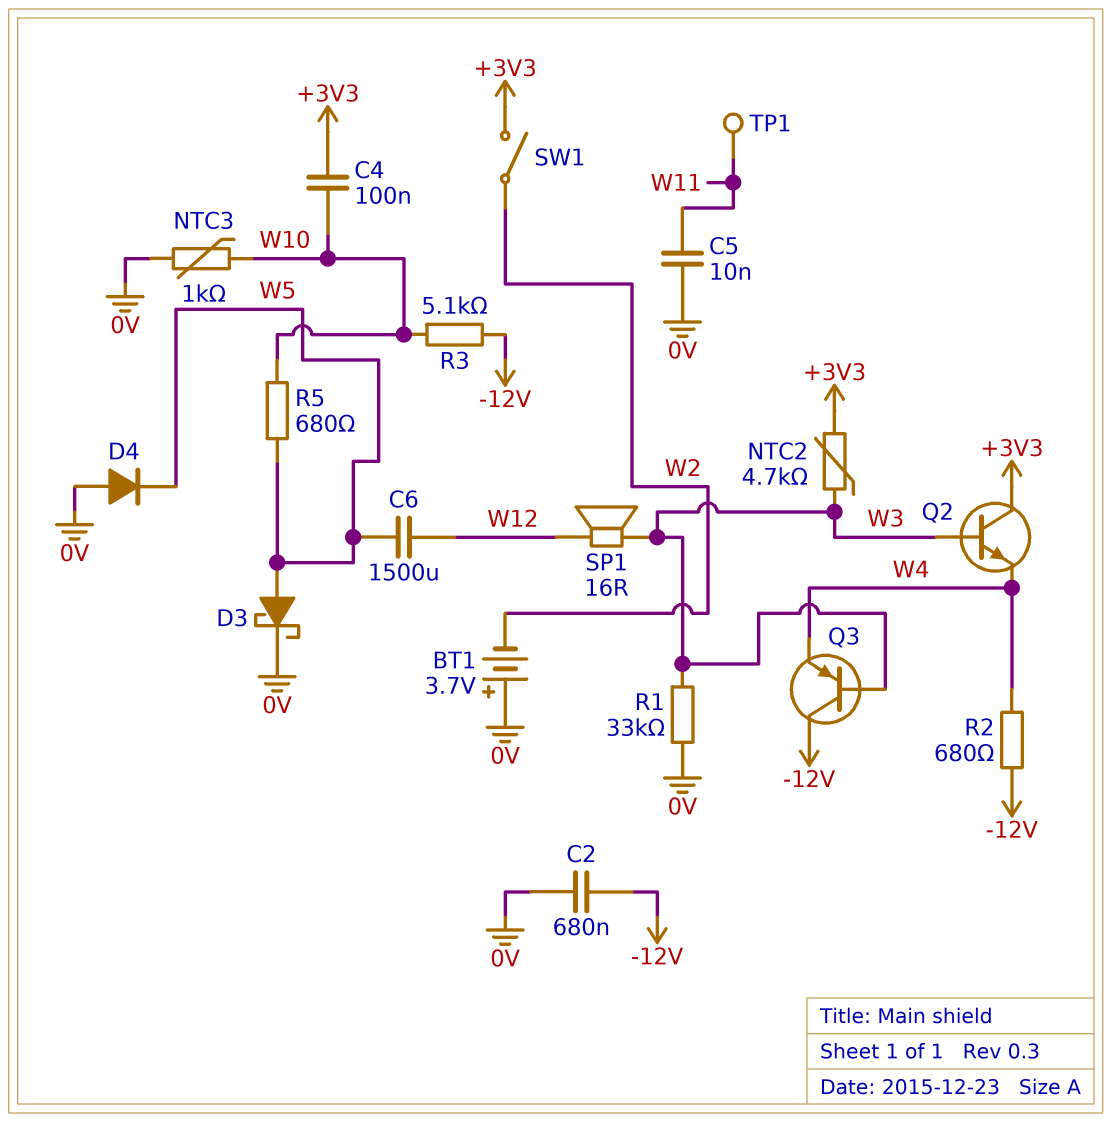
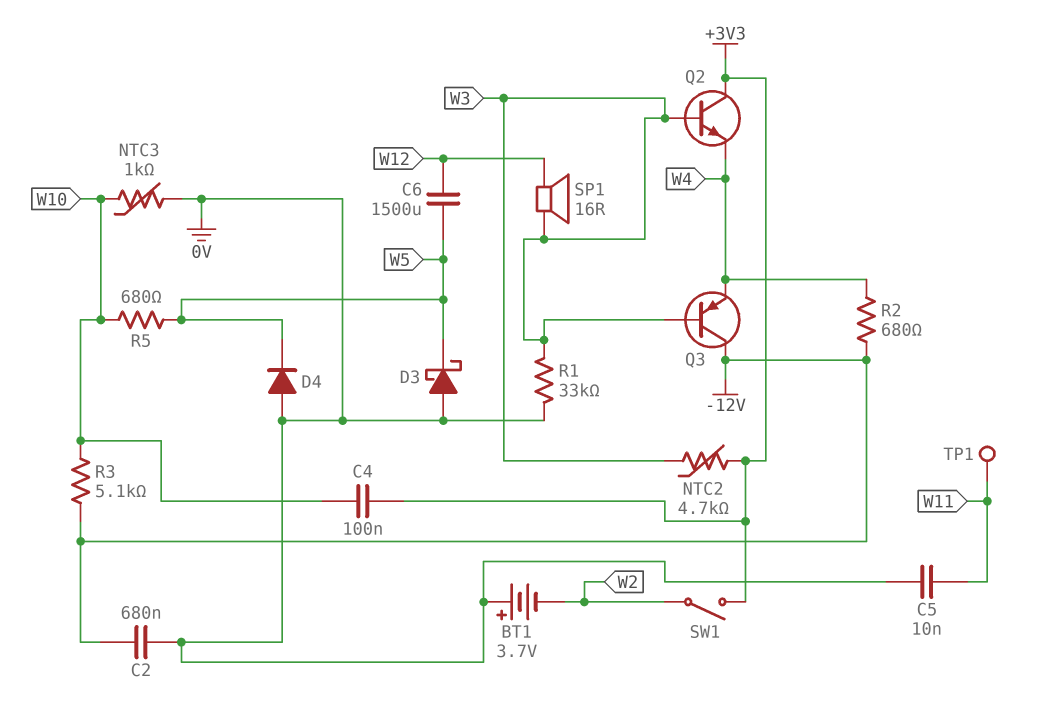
D3: schottky (A W5, K 0V) -> schottky (A 0V, K W5)

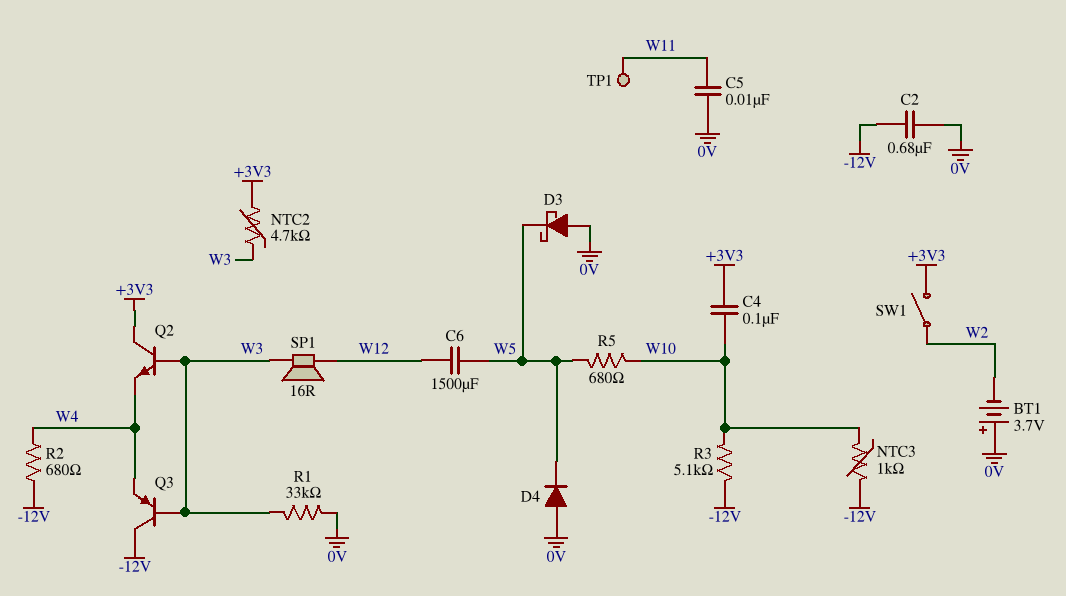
NTC3: 1k (0V, W10) -> 1k (-12V, W10)

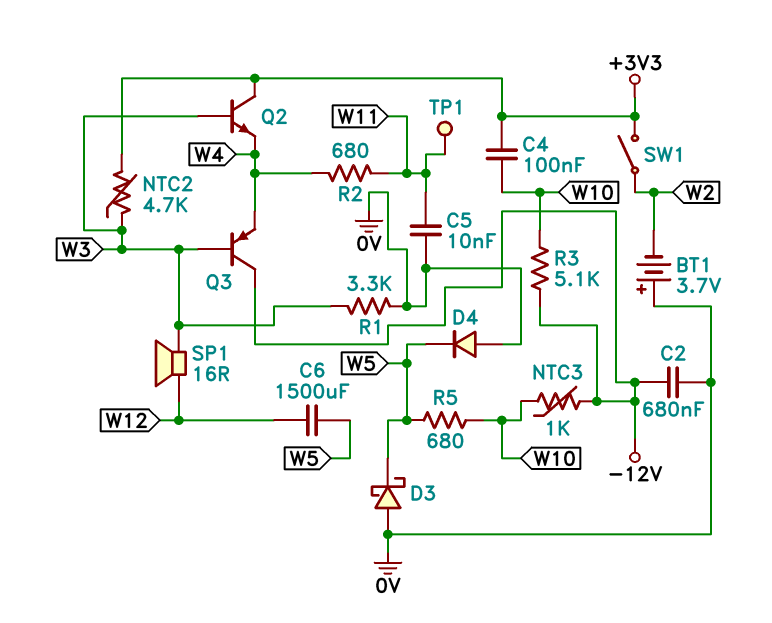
R1: 33k (0V, W3) -> 3.3k (0V, W3)
R2: 680 (-12V, W4) -> 680 (W4, W11)

